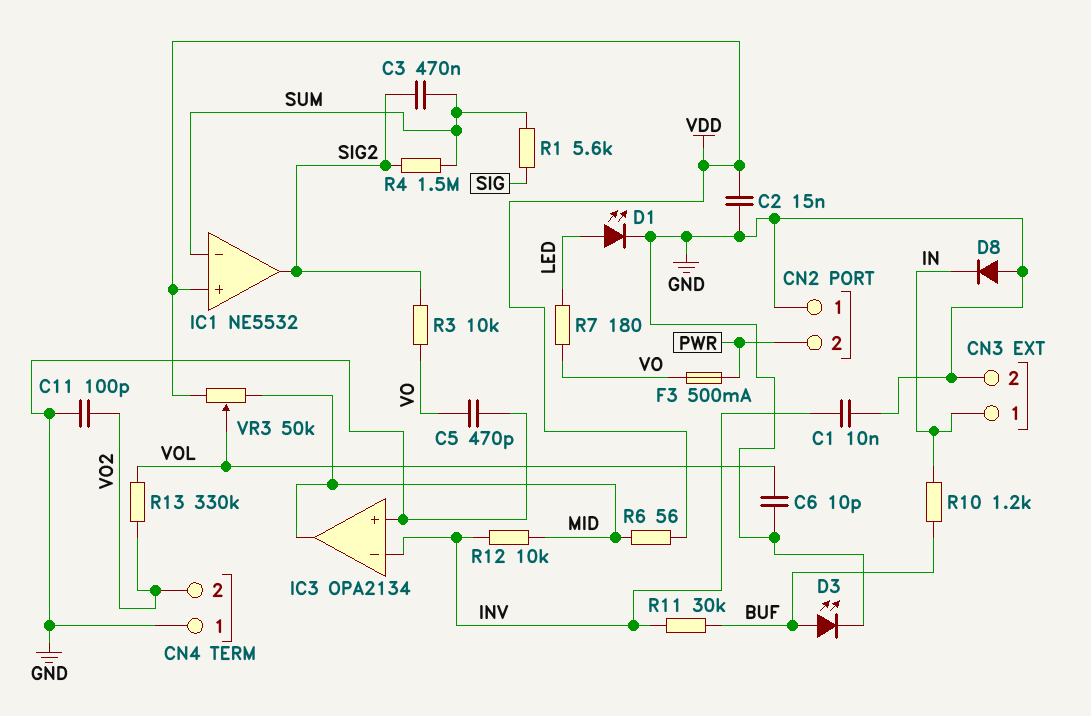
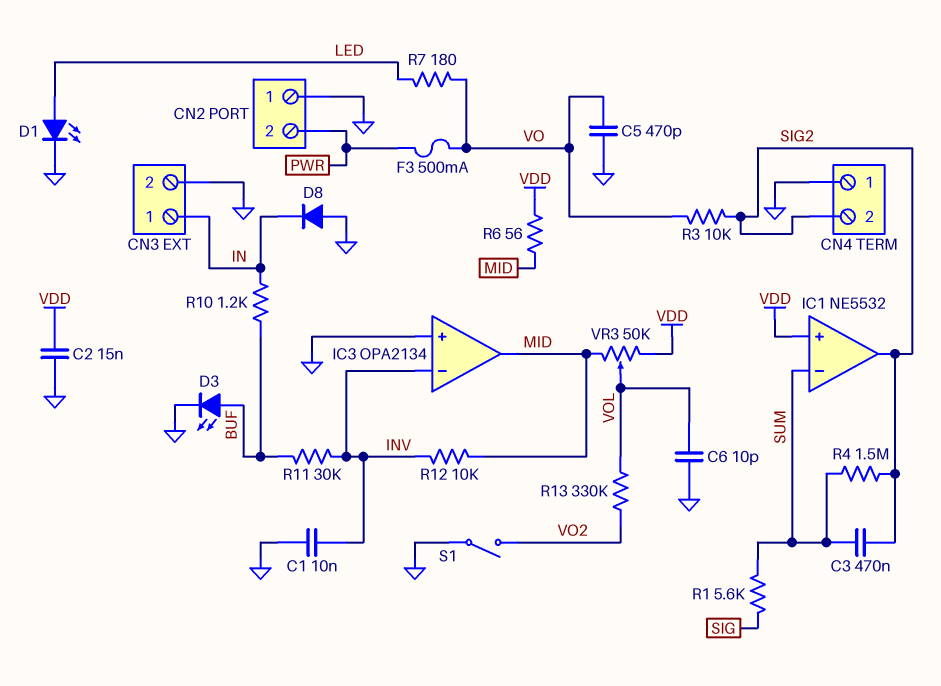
C11: 100pF (GND, VO2) -> none
CN4 pin 2: VO2 -> SIG2
S1: none -> switch (GND, VO2)

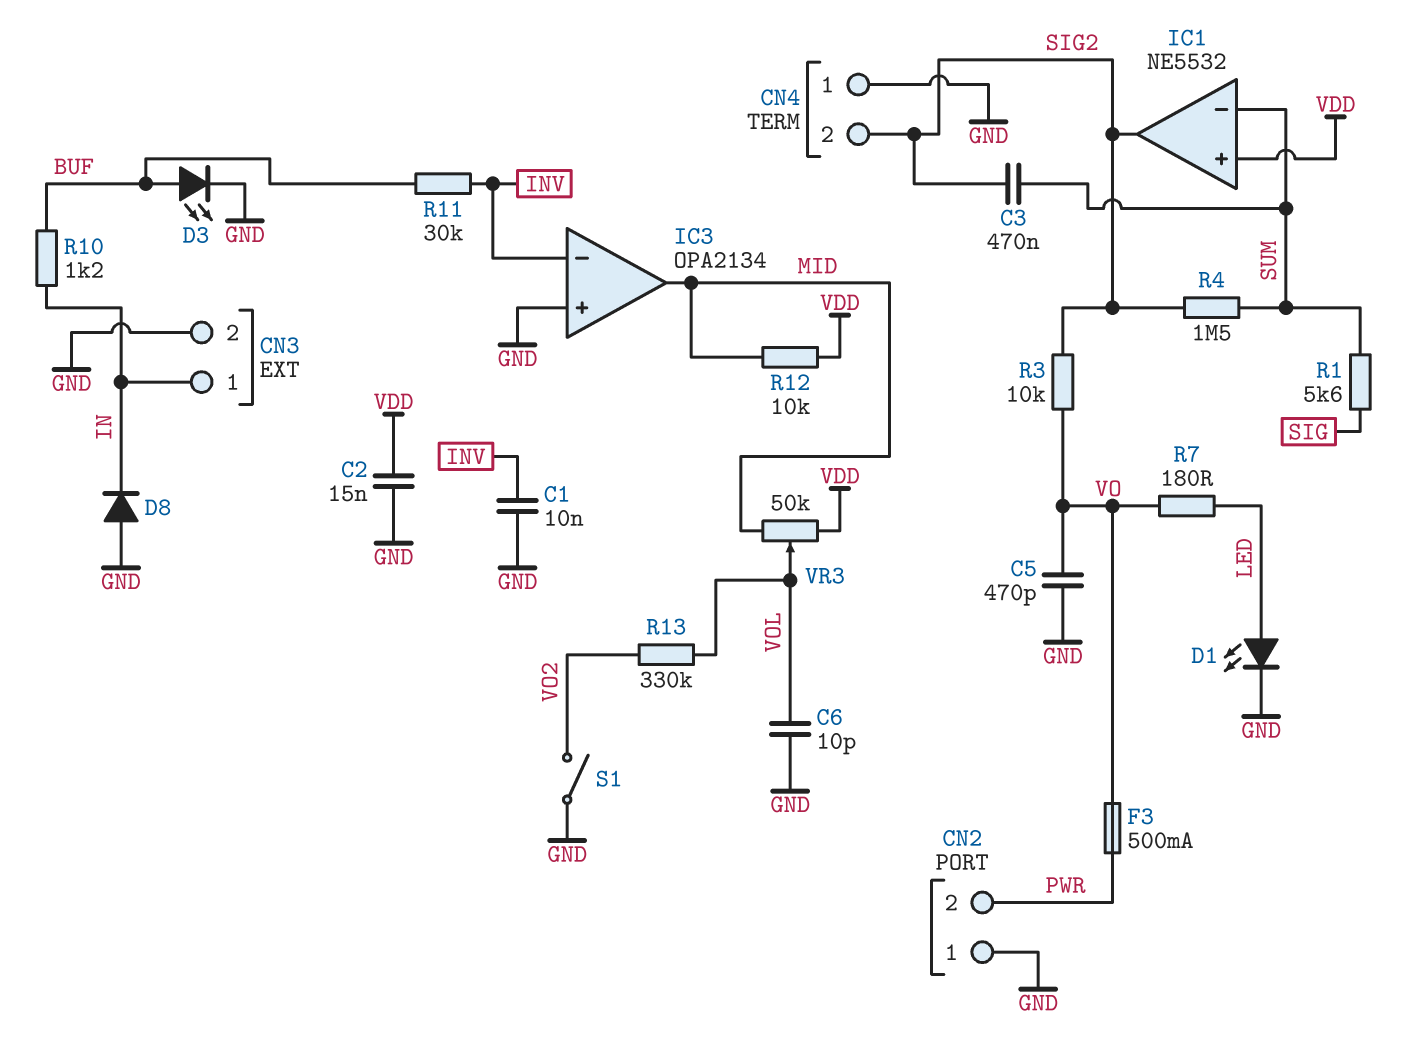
R6: 56 (MID, VDD) -> none
R12: 10k (INV, MID) -> 10k (MID, VDD)

